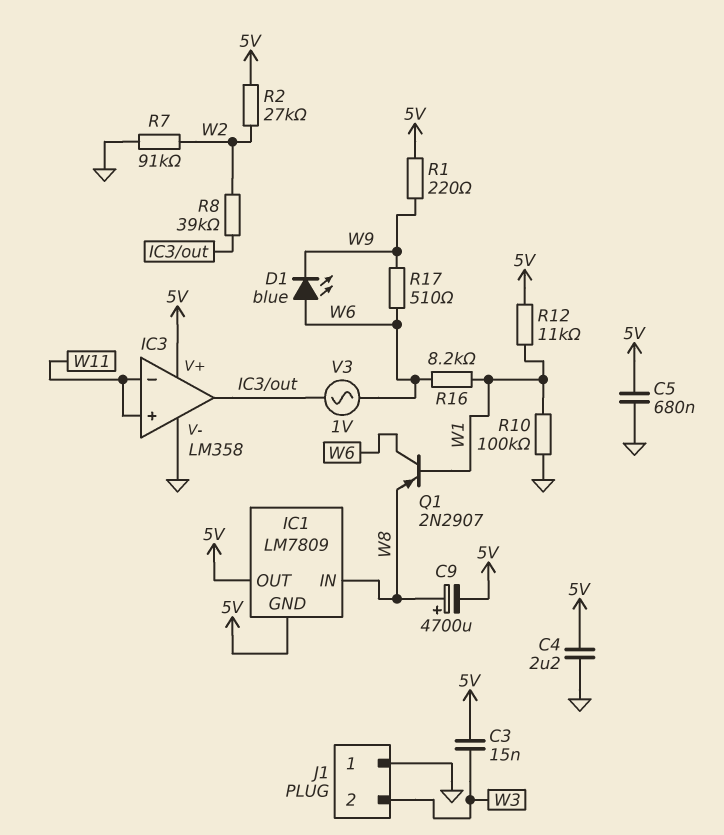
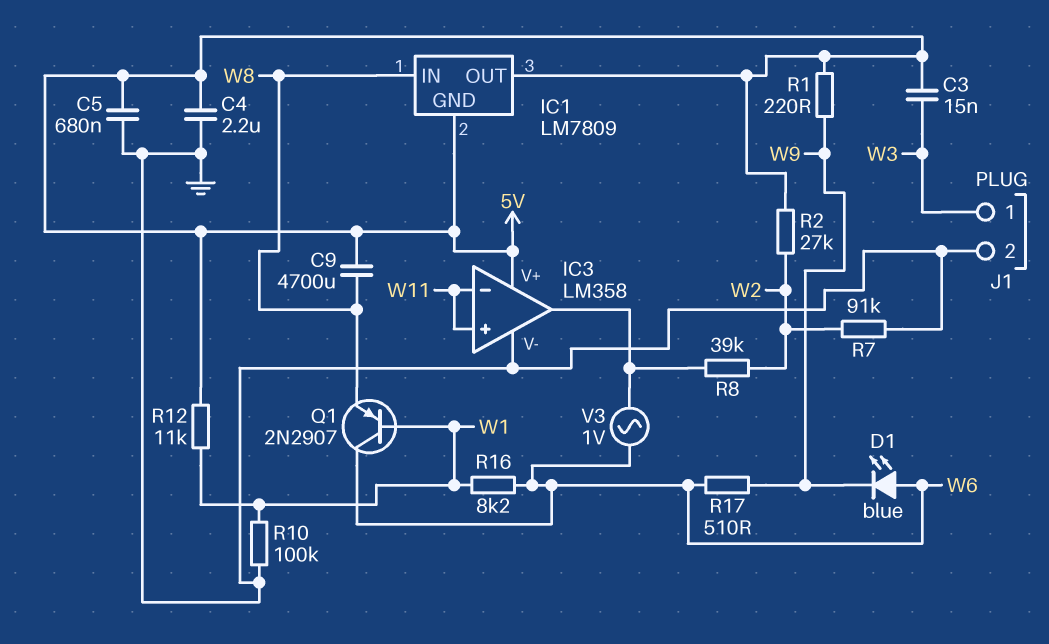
C9: 4700uF (plus W8, minus 5V) -> 4700uF (5V, W8)
J1 pin 1: GND -> W3
J1 pin 2: W3 -> GND

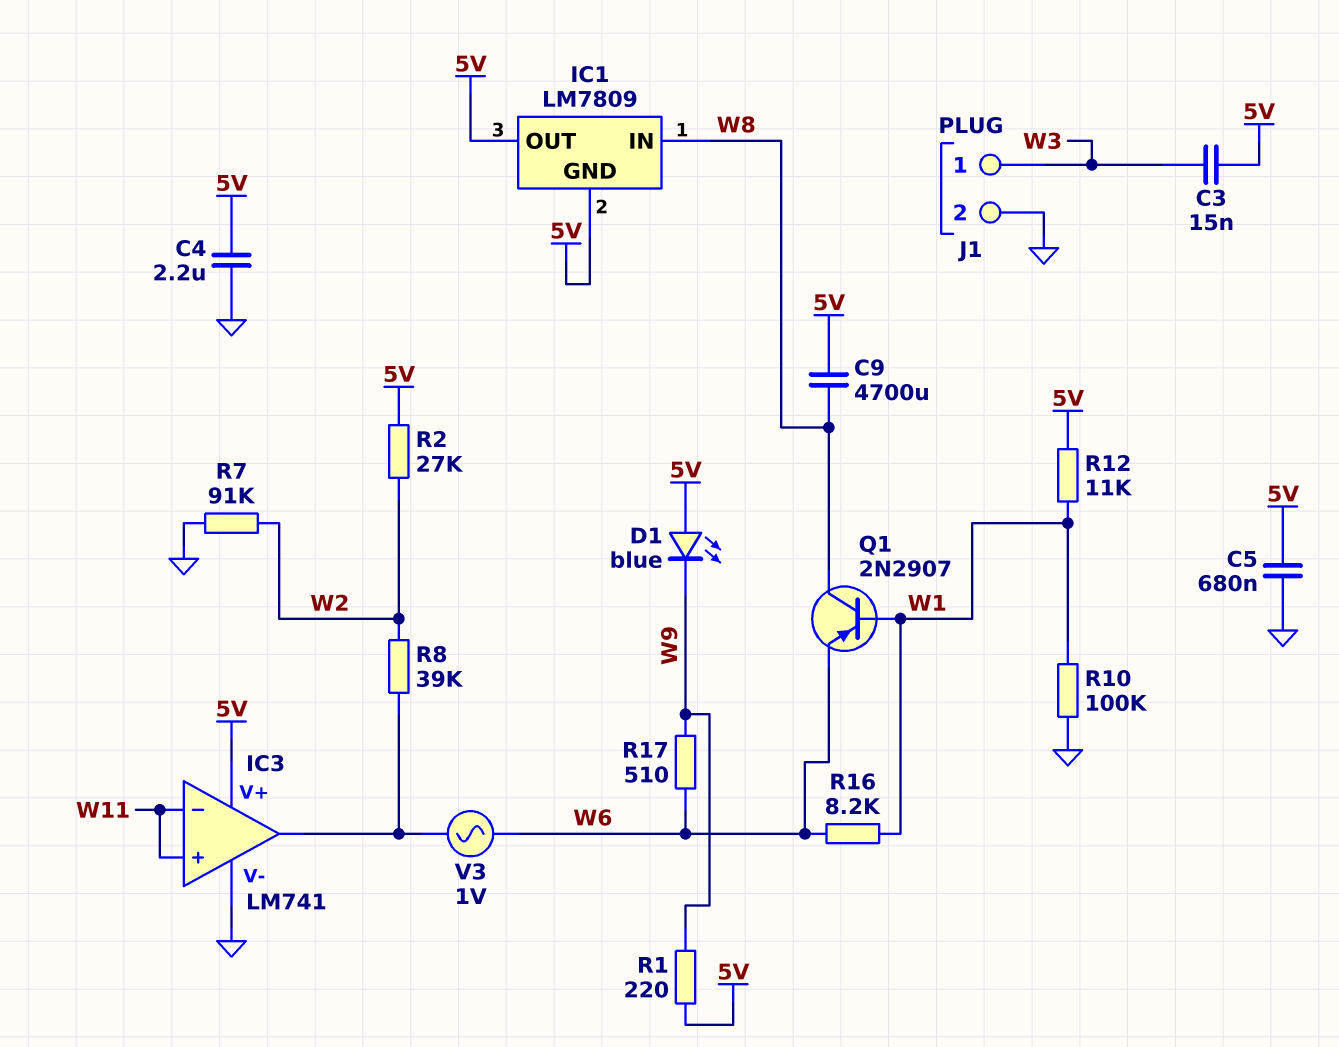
D1: LED blue (A W6, K W9) -> LED blue (A 5V, K W9)
IC3: LM358 -> LM741
Q1: PNP 2N2907 (B W1, C W6, E W8) -> PNP 2N2907 (B W1, C W8, E W6)

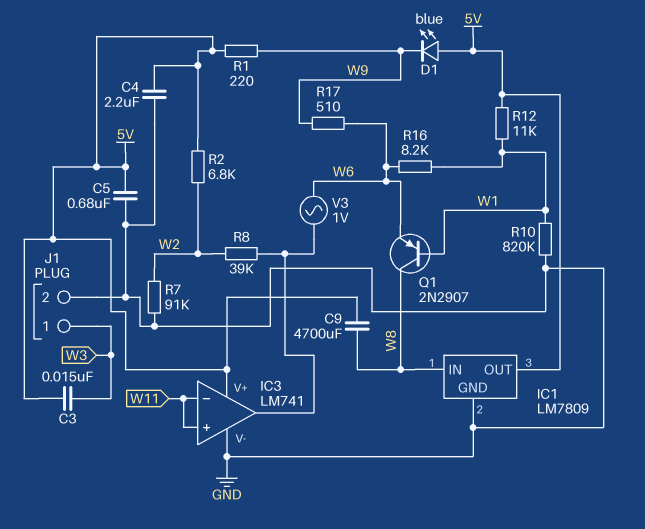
IC1 pin GND: 5V -> GND
R2: 27k (5V, W2) -> 6.8k (5V, W2)
R10: 100k (GND, W1) -> 820k (GND, W1)

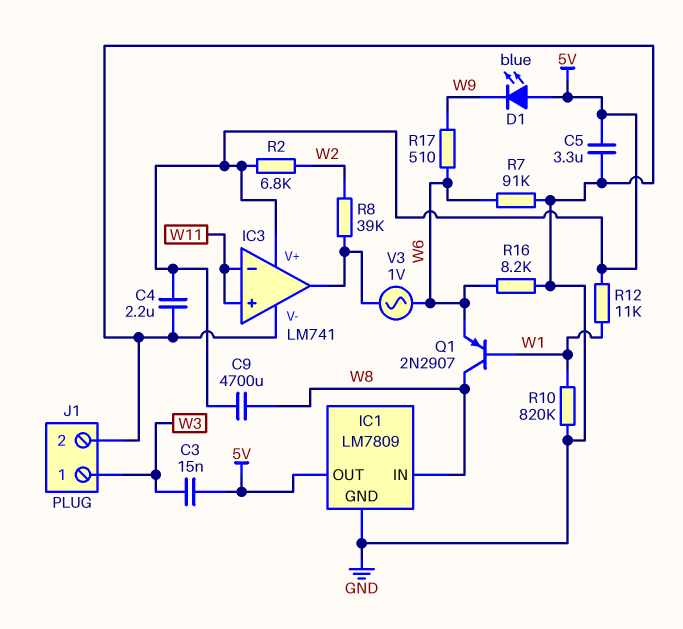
C5: 680nF (5V, GND) -> 3.3uF (5V, GND)
R1: 220 (5V, W9) -> none
R7: 91k (GND, W2) -> 91k (GND, W6)
R16: 8.2k (W1, W6) -> 8.2k (GND, W6)

